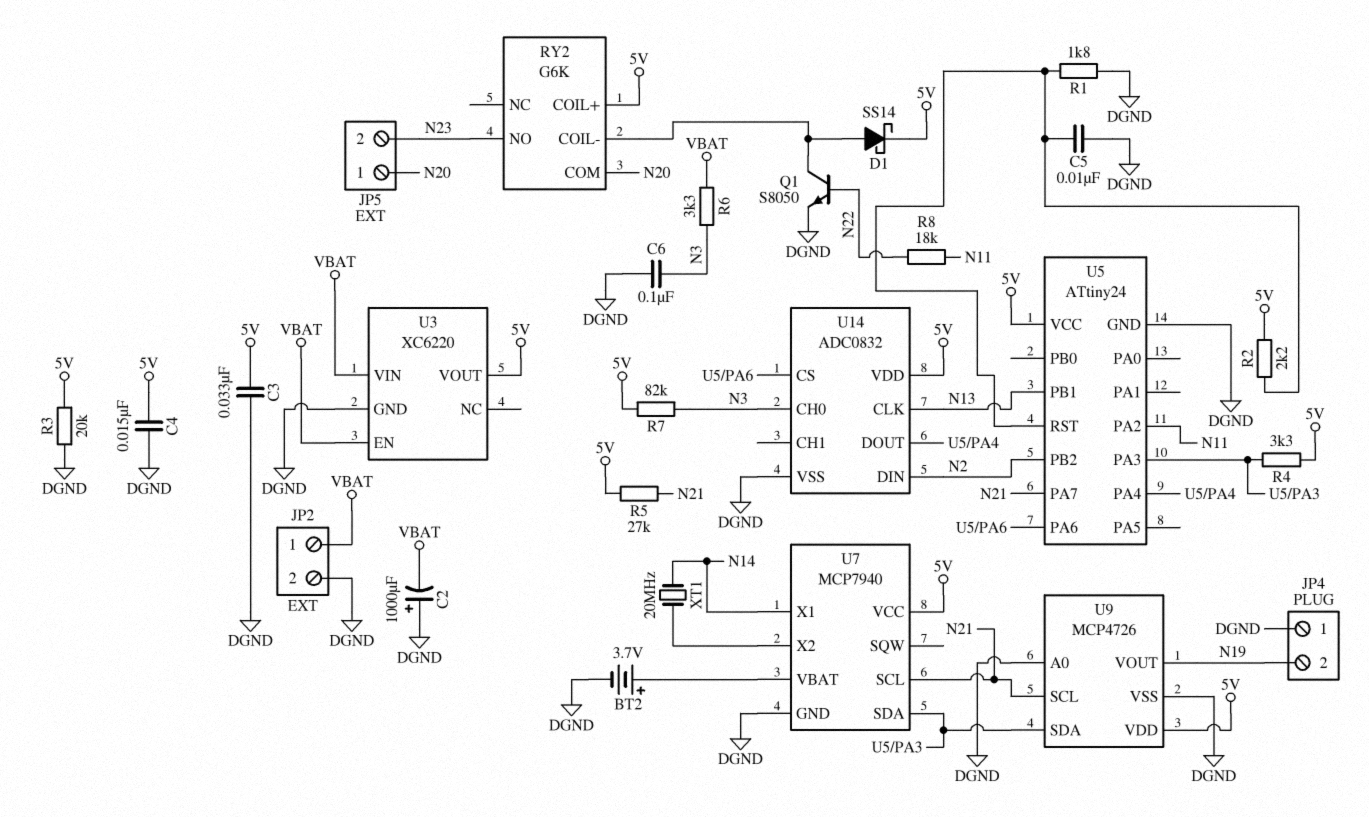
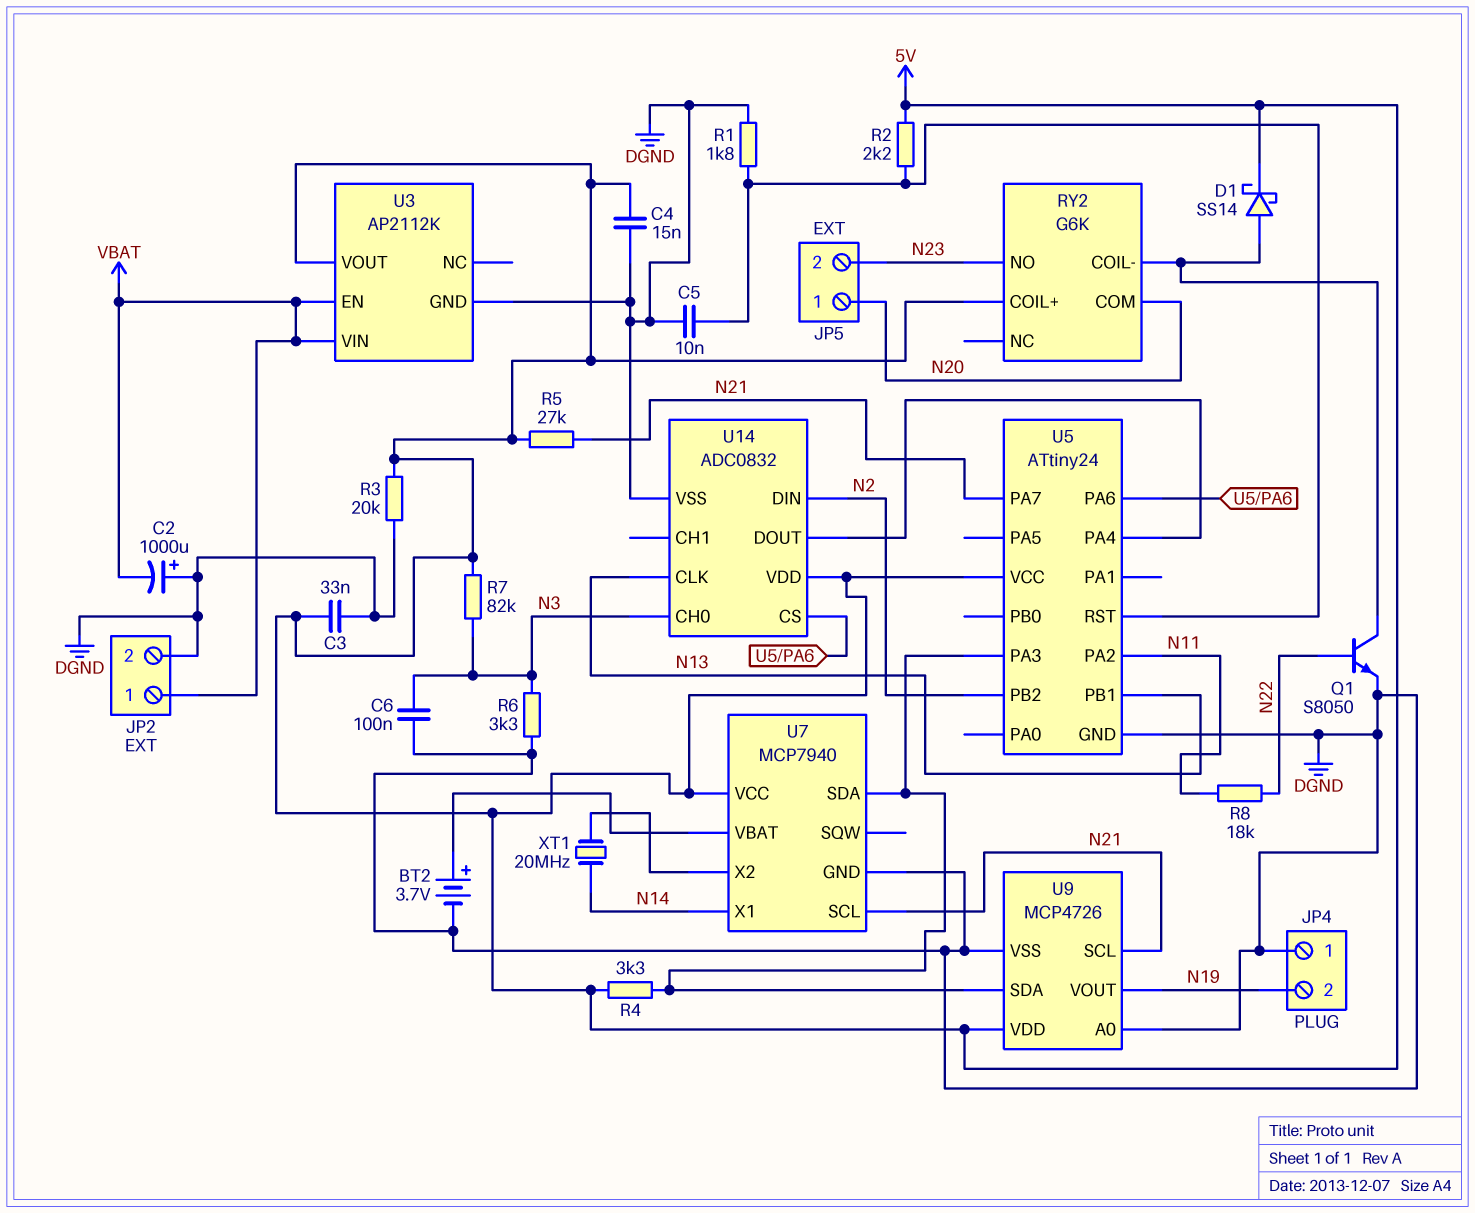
R6: 3.3k (N3, VBAT) -> 3.3k (DGND, N3)
U3: XC6220 -> AP2112K

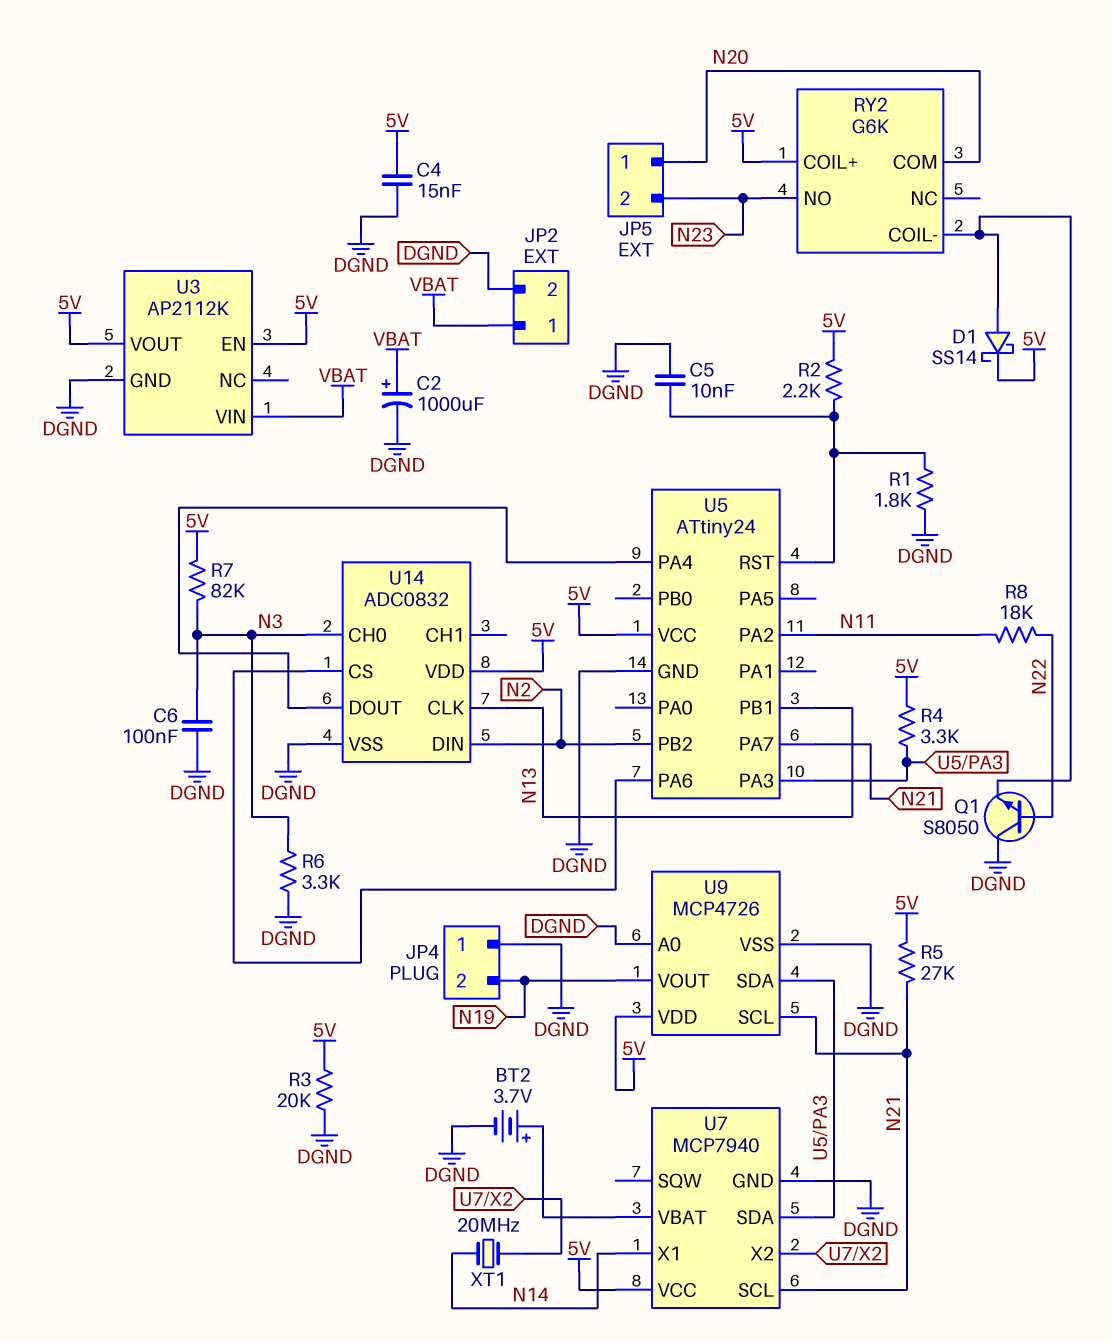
C2: 1000uF (plus DGND, minus VBAT) -> 1000uF (plus VBAT, minus DGND)
C3: 33nF (5V, DGND) -> none
Q1: NPN S8050 (B N22, C RY2/COIL-, E DGND) -> NPN S8050 (B N22, C DGND, E RY2/COIL-)
U3 pin EN: VBAT -> 5V

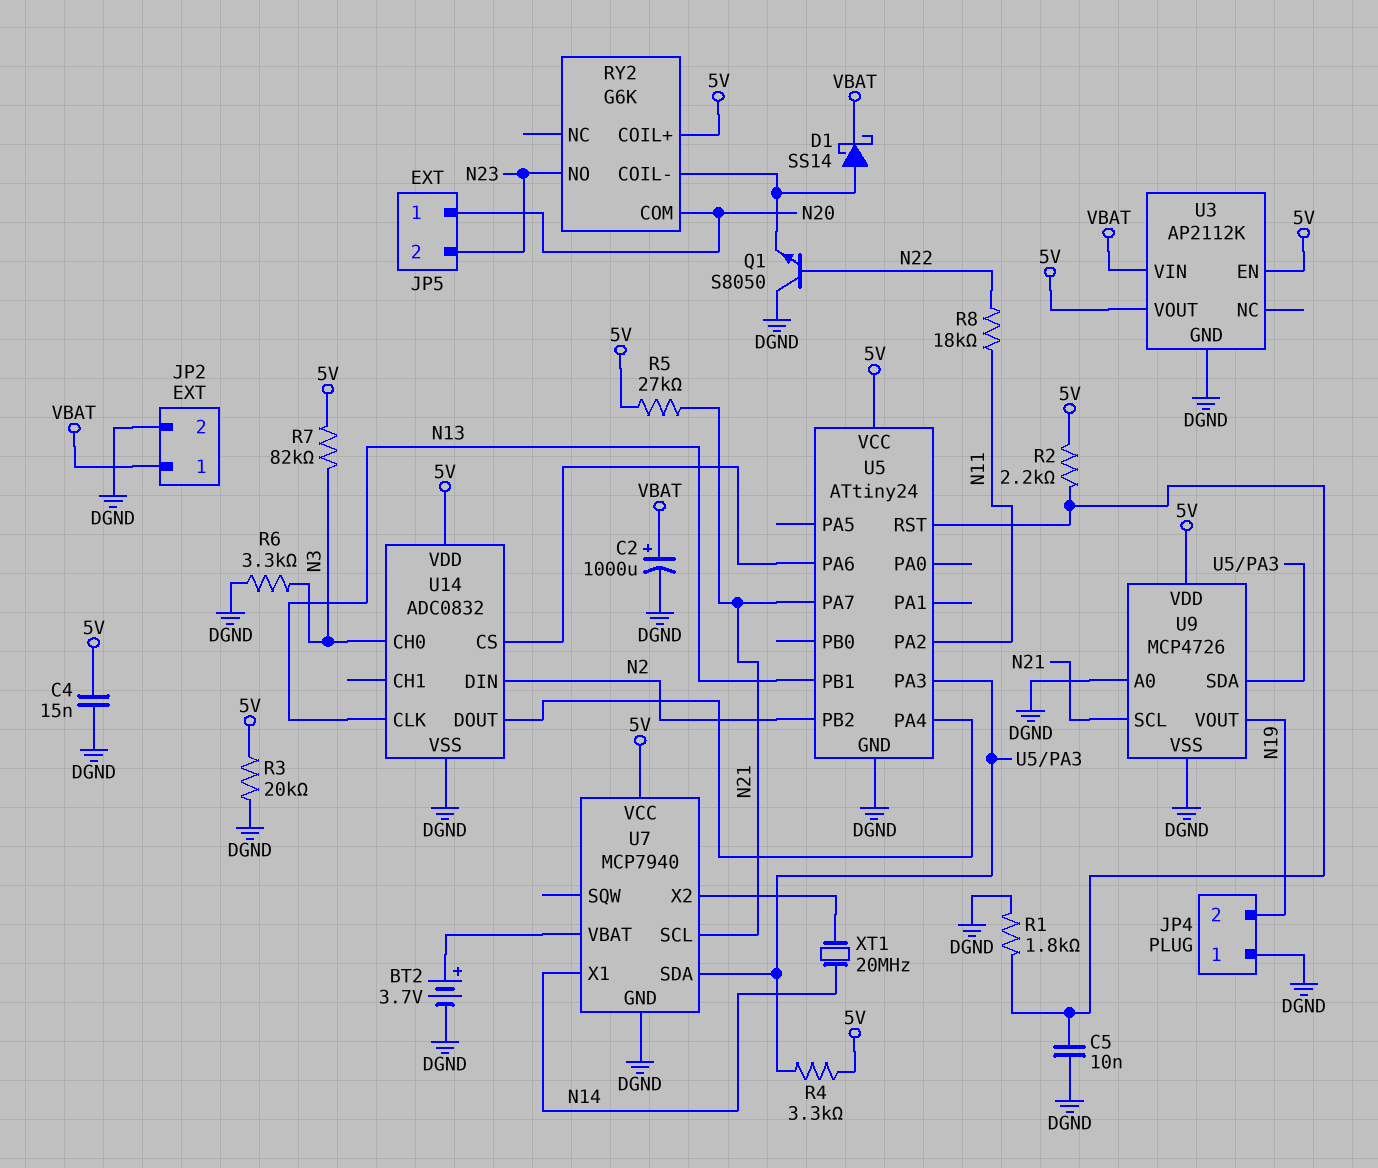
C6: 100nF (DGND, N3) -> none
D1: schottky SS14 (A RY2/COIL-, K 5V) -> schottky SS14 (A RY2/COIL-, K VBAT)

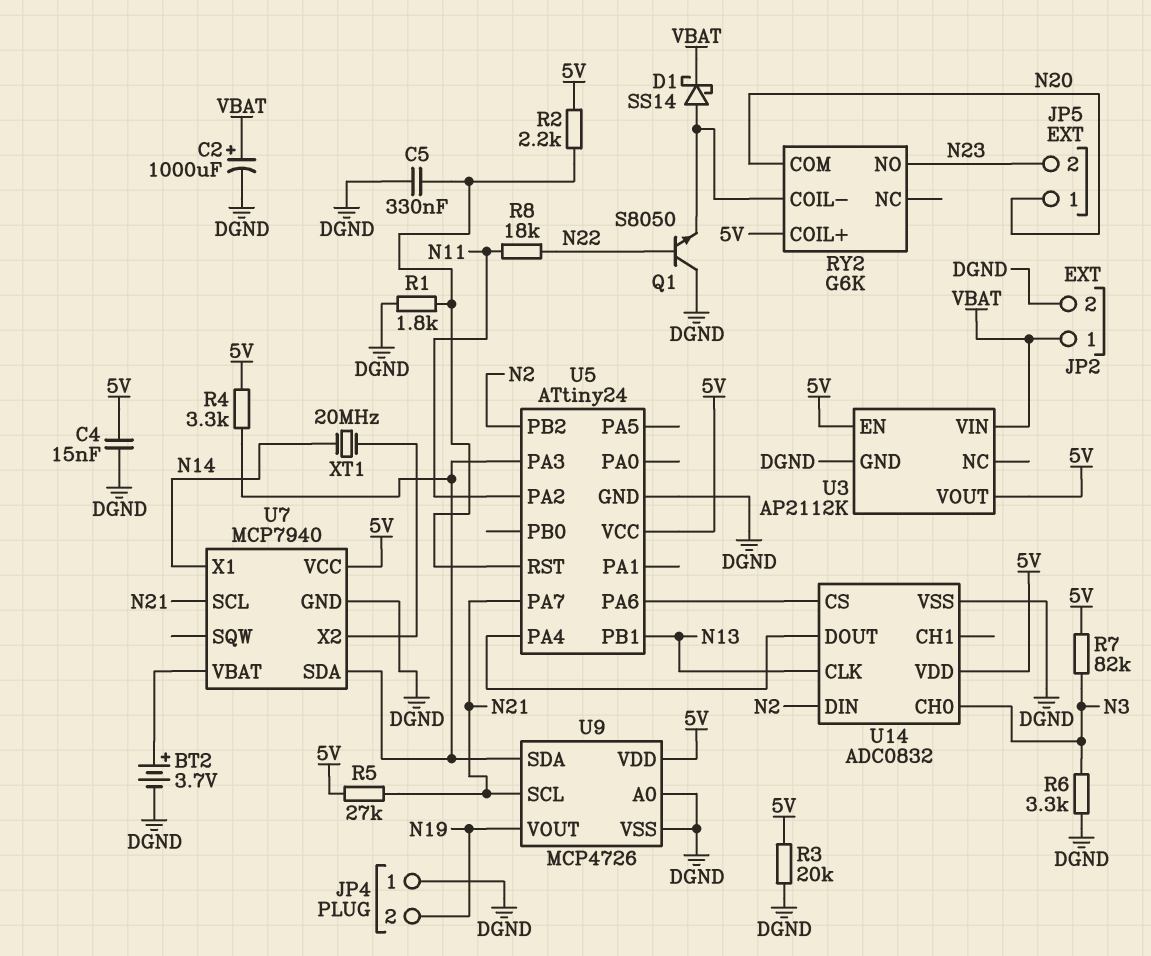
C5: 10nF (DGND, U5/RST) -> 330nF (DGND, U5/RST)

